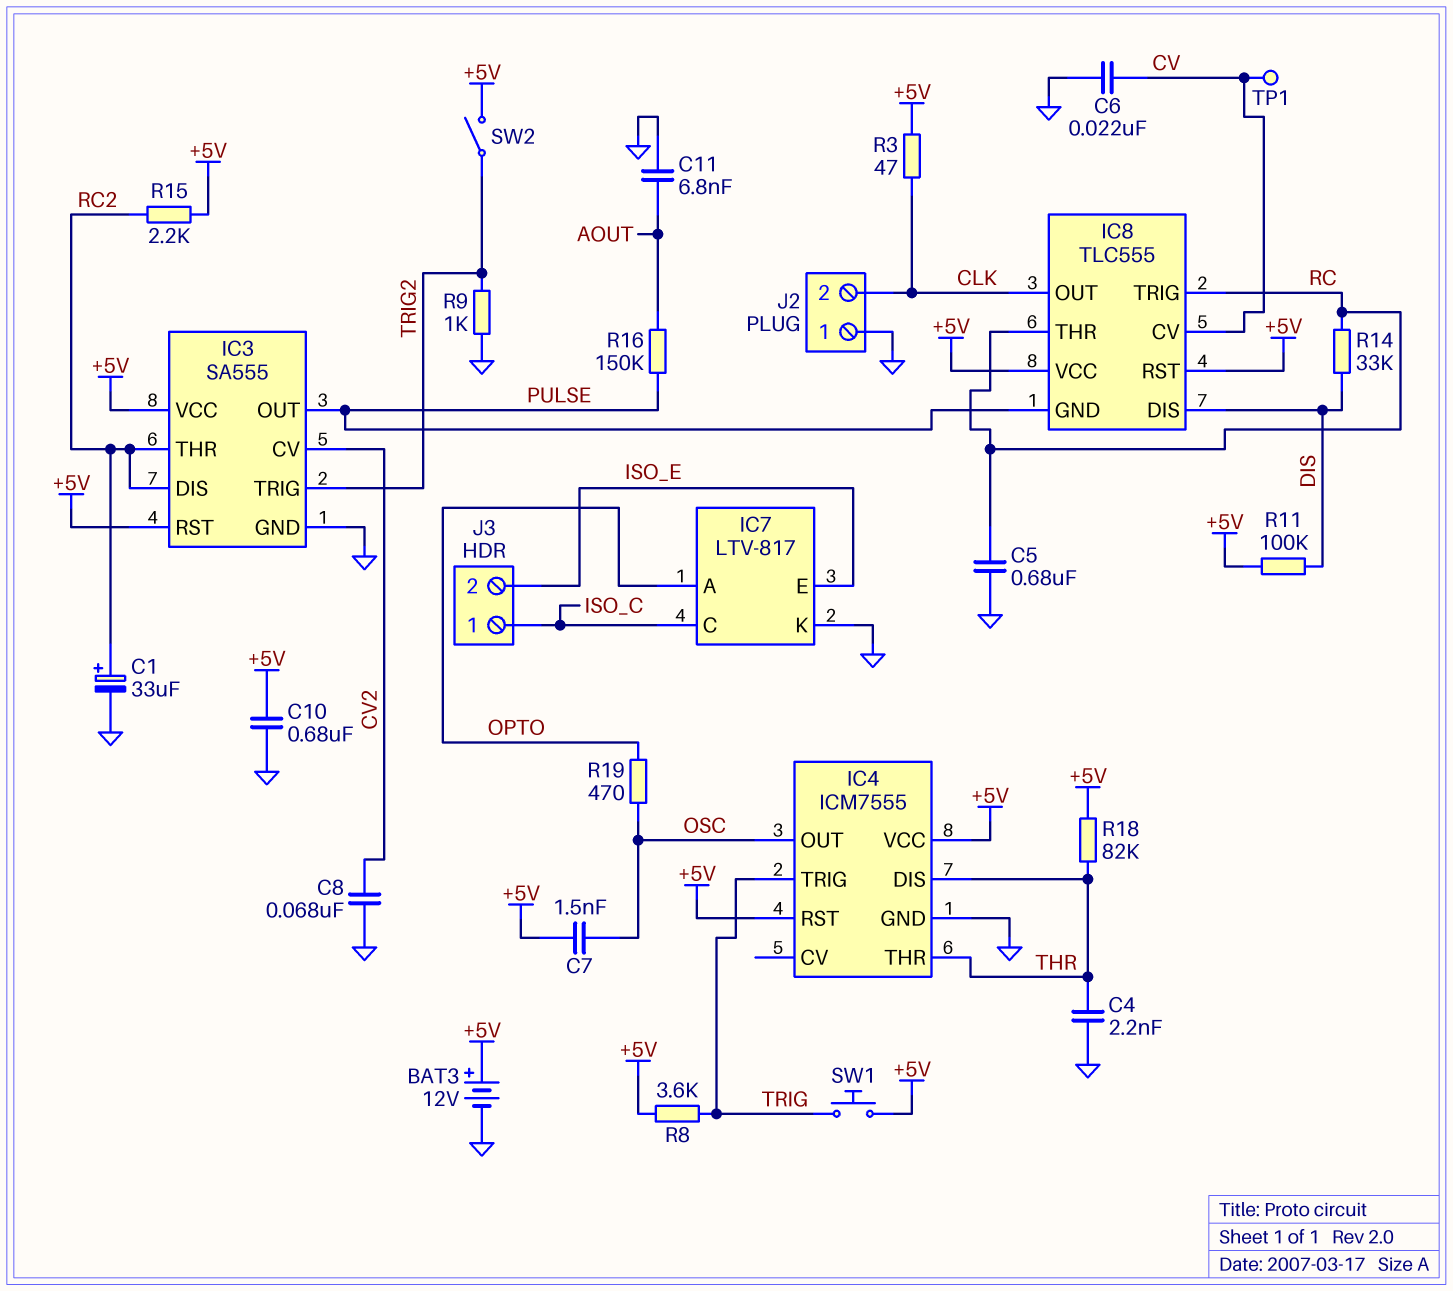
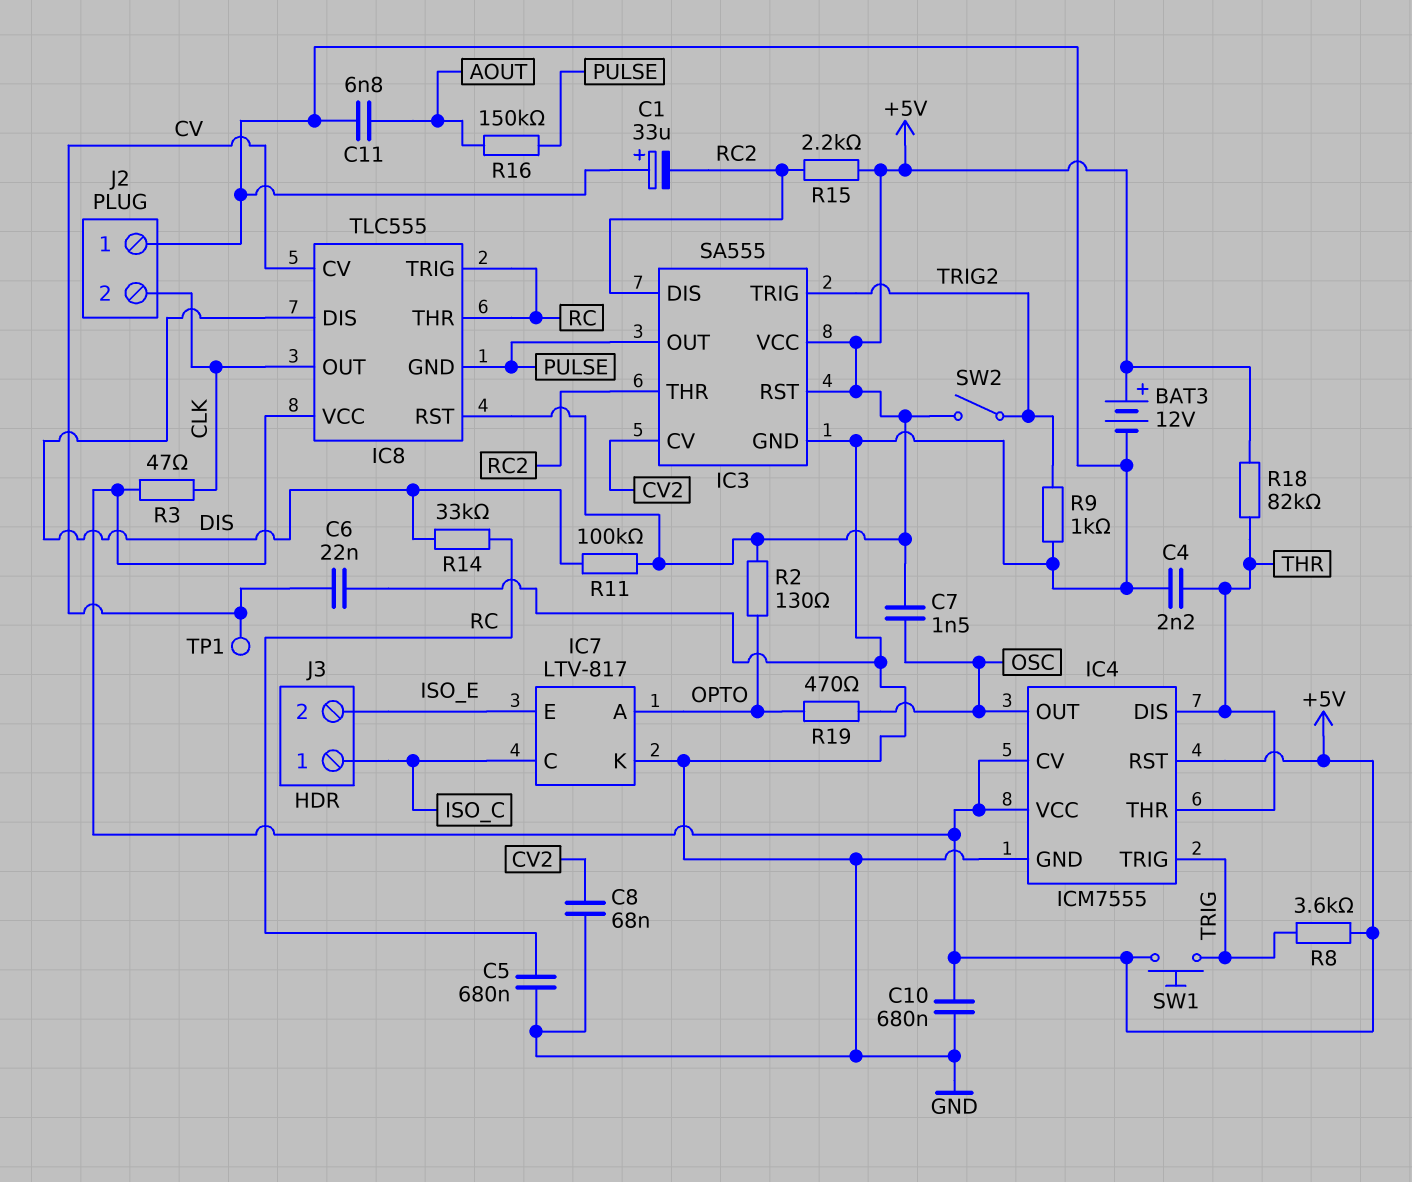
C1: 33uF (plus RC2, minus GND) -> 33uF (plus GND, minus RC2)
IC4 pin CV: none -> +5V
R2: none -> 130 (+5V, OPTO)

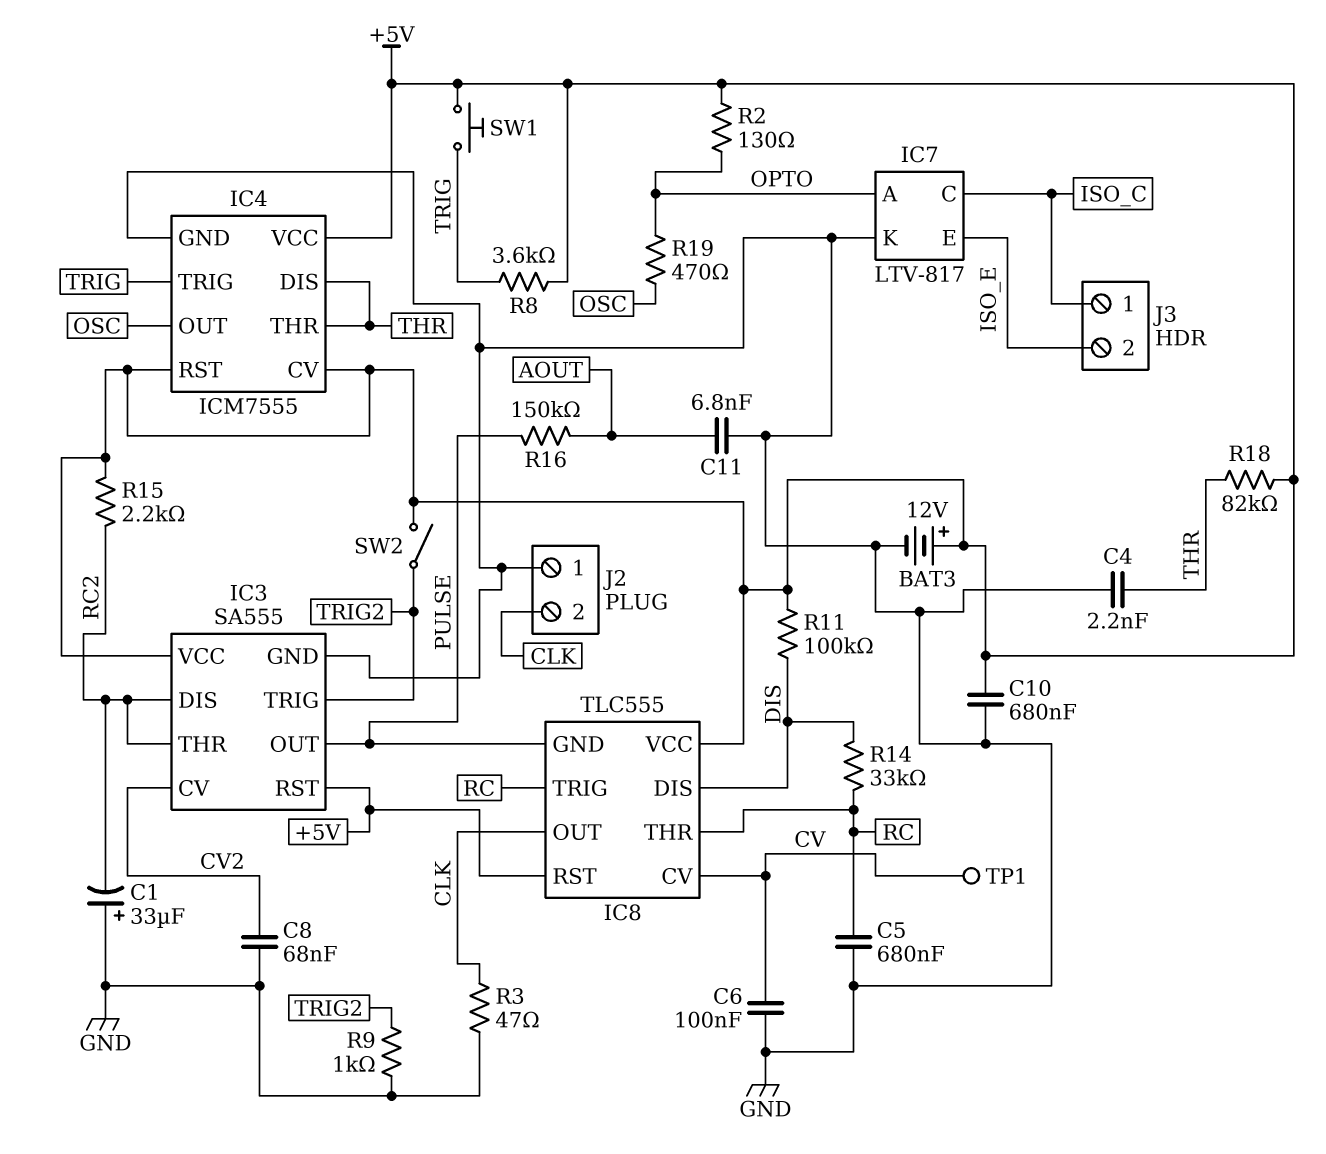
C6: 22nF (CV, GND) -> 100nF (CV, GND)
C7: 1.5nF (+5V, OSC) -> none
R3: 47 (+5V, CLK) -> 47 (CLK, GND)

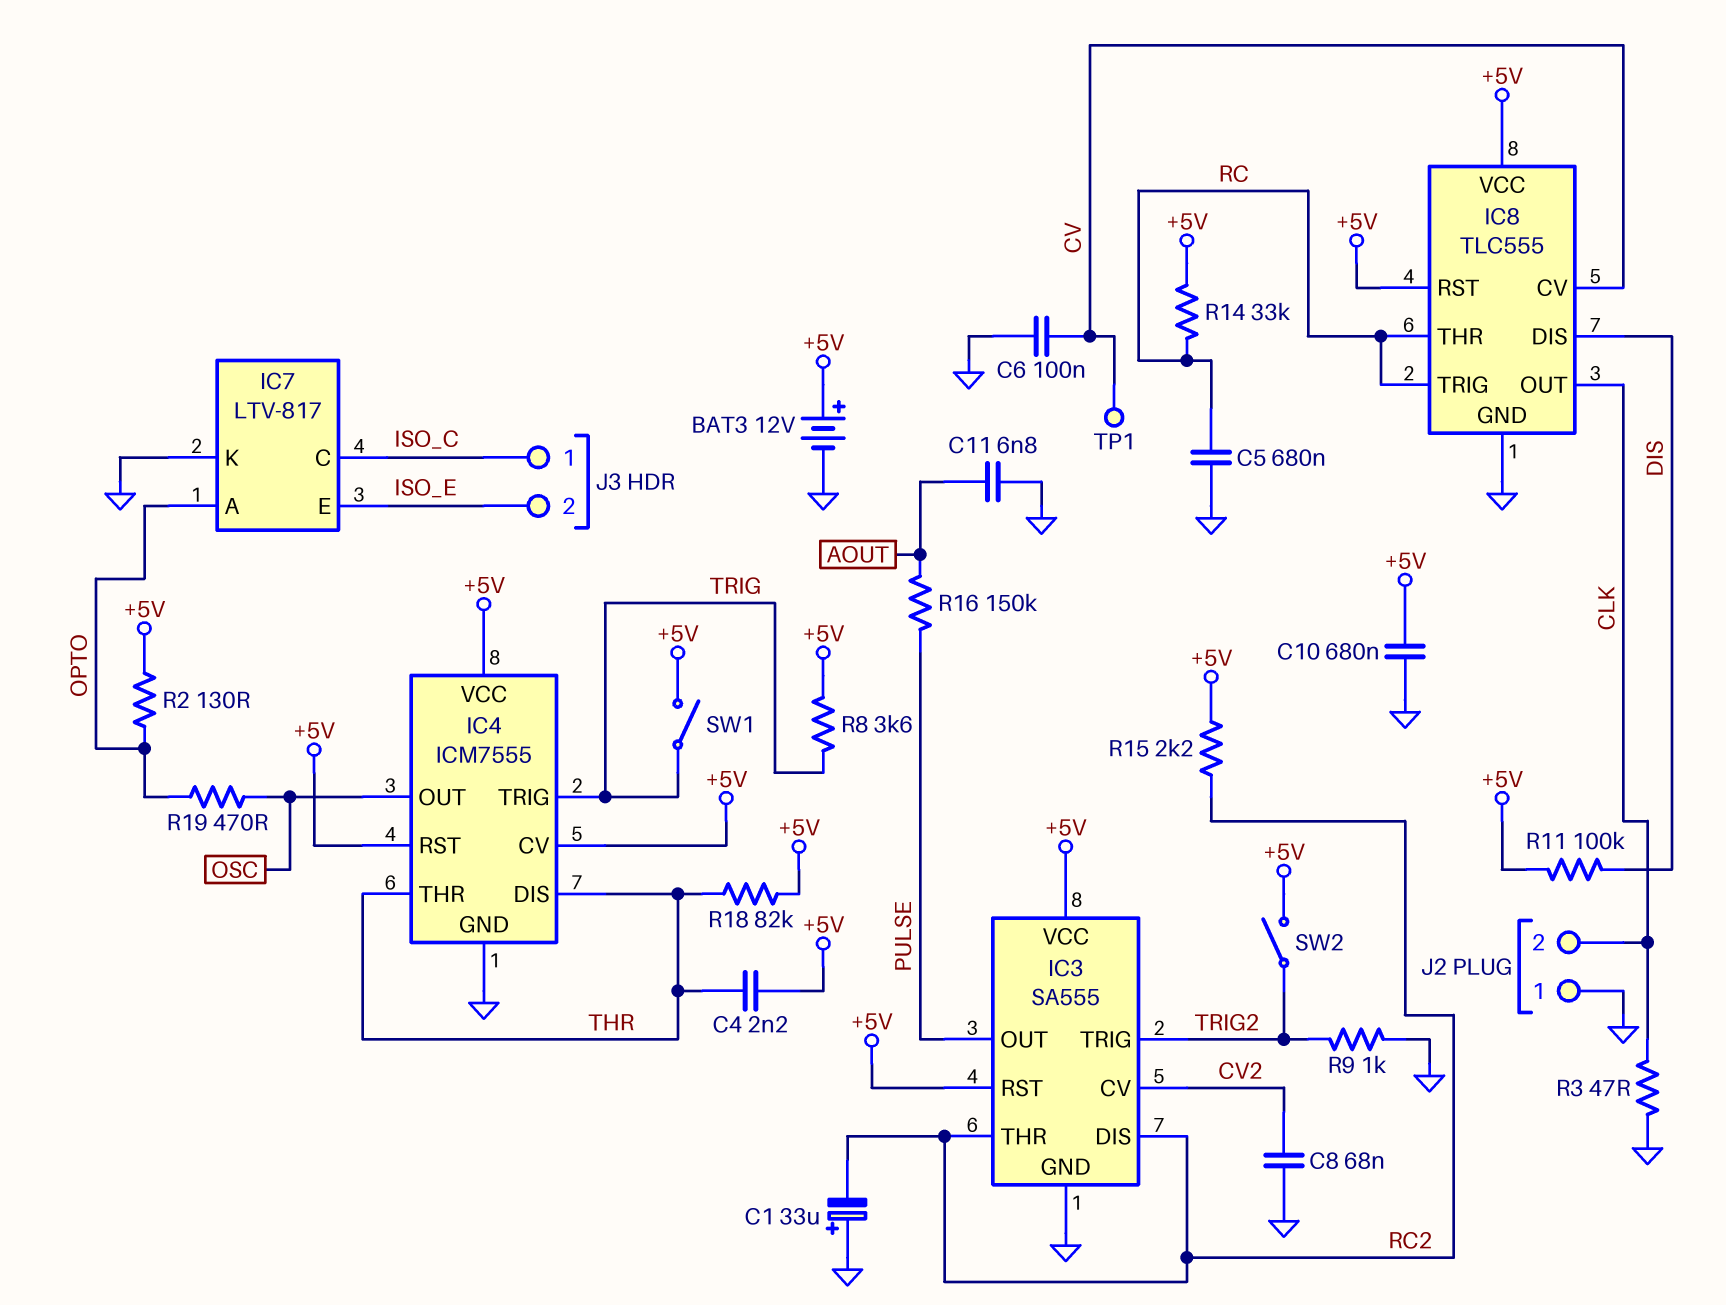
C4: 2.2nF (GND, THR) -> 2.2nF (+5V, THR)
IC8 pin GND: PULSE -> GND
R14: 33k (DIS, RC) -> 33k (+5V, RC)
SW1: button (+5V, TRIG) -> switch (+5V, TRIG)

